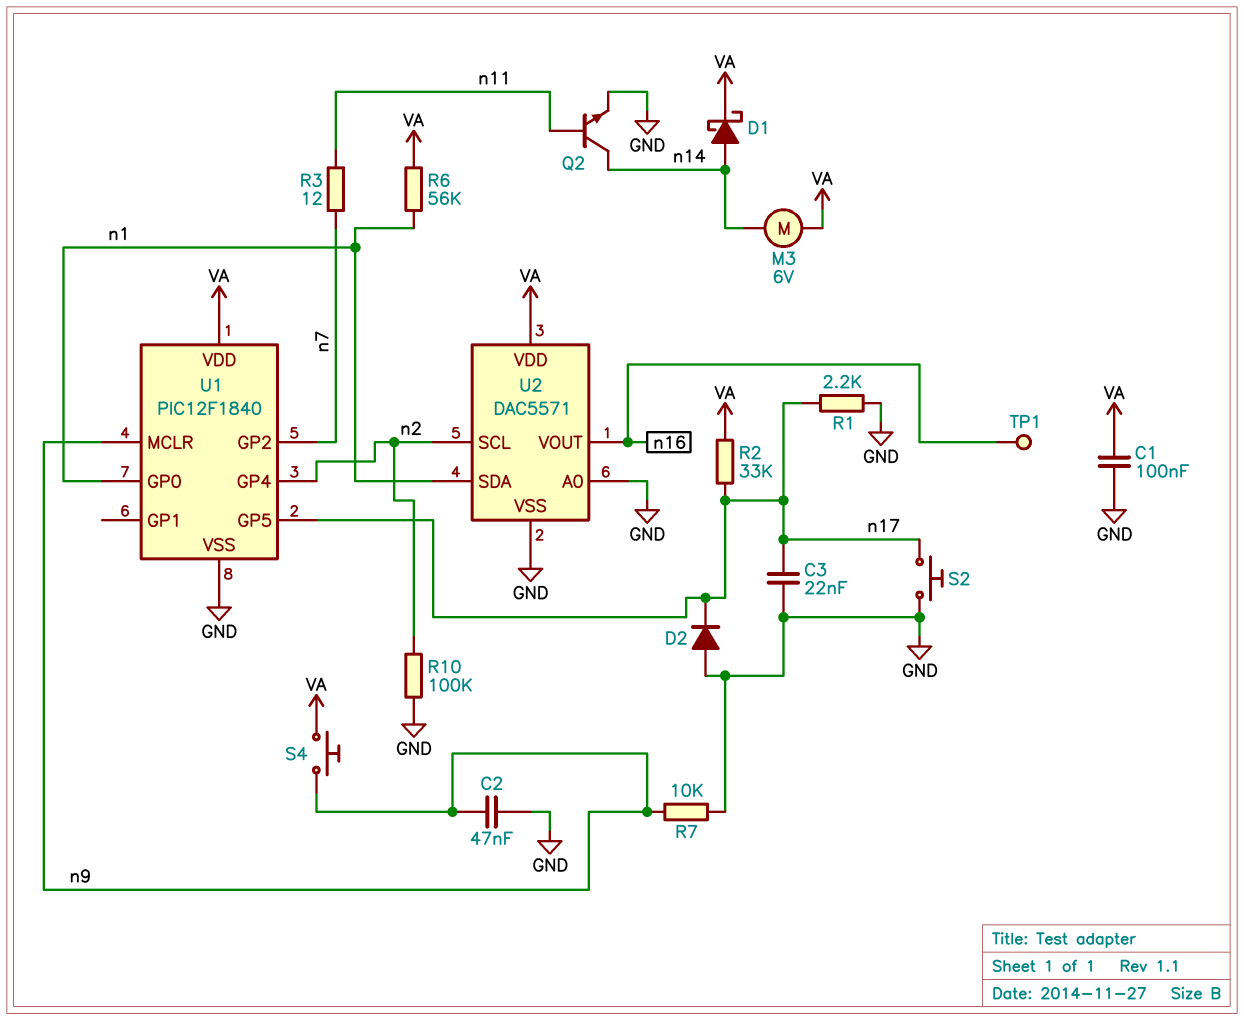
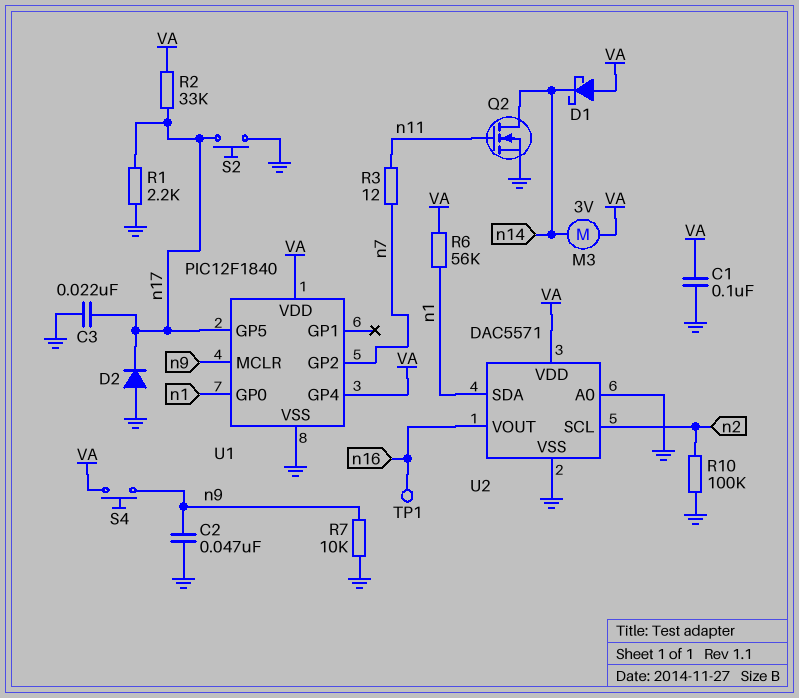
D1: schottky (A n14, K VA) -> schottky (A VA, K n14)
M3: motor 6V (VA, n14) -> motor 3V (VA, n14)
Q2: NPN (B n11, C n14, E GND) -> NMOS (G n11, D n14, S GND)
U1 pin GP4: n2 -> VA

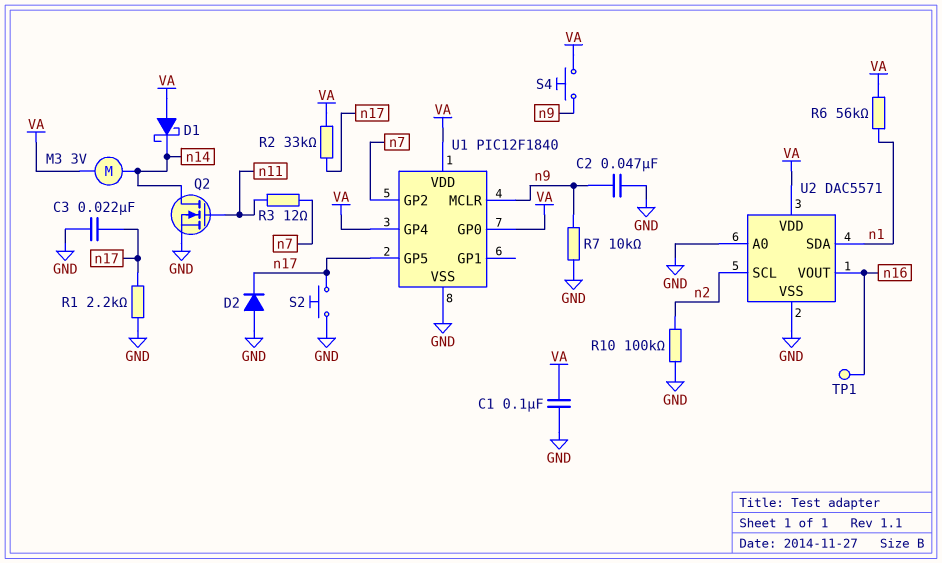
U1 pin GP0: n1 -> VA

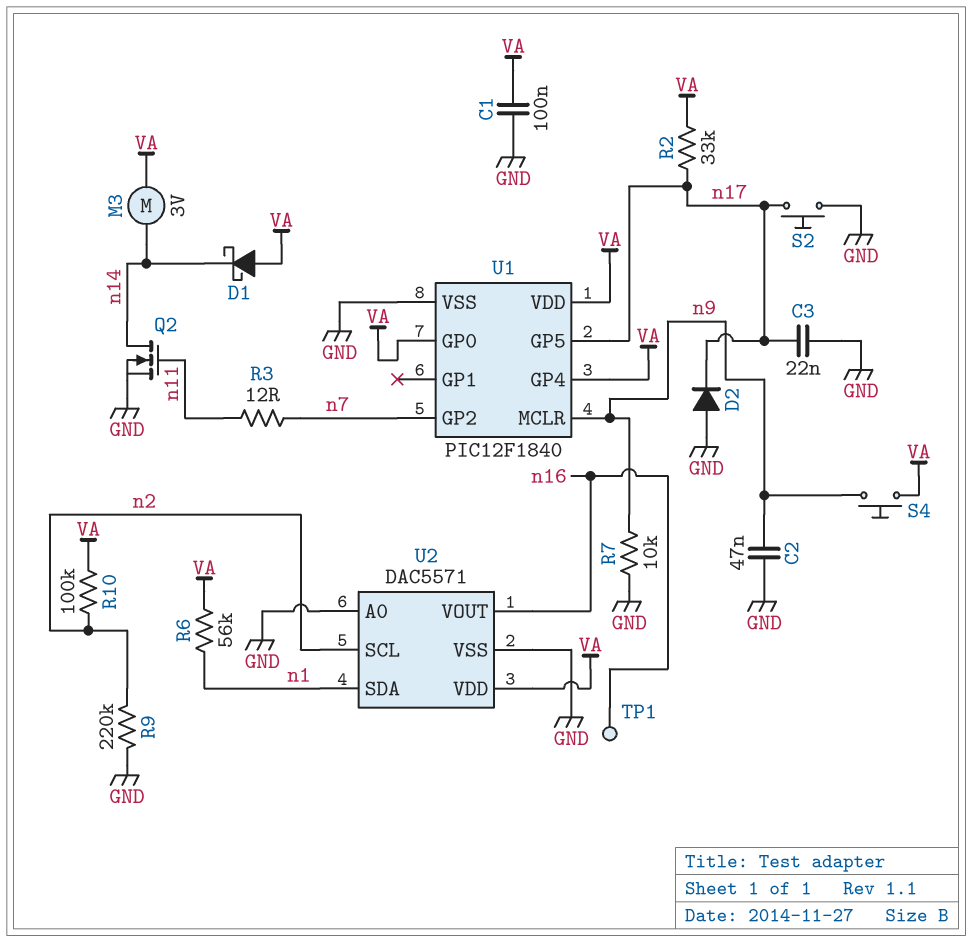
R1: 2.2k (GND, n17) -> none
R9: none -> 220k (GND, n2)
R10: 100k (GND, n2) -> 100k (VA, n2)

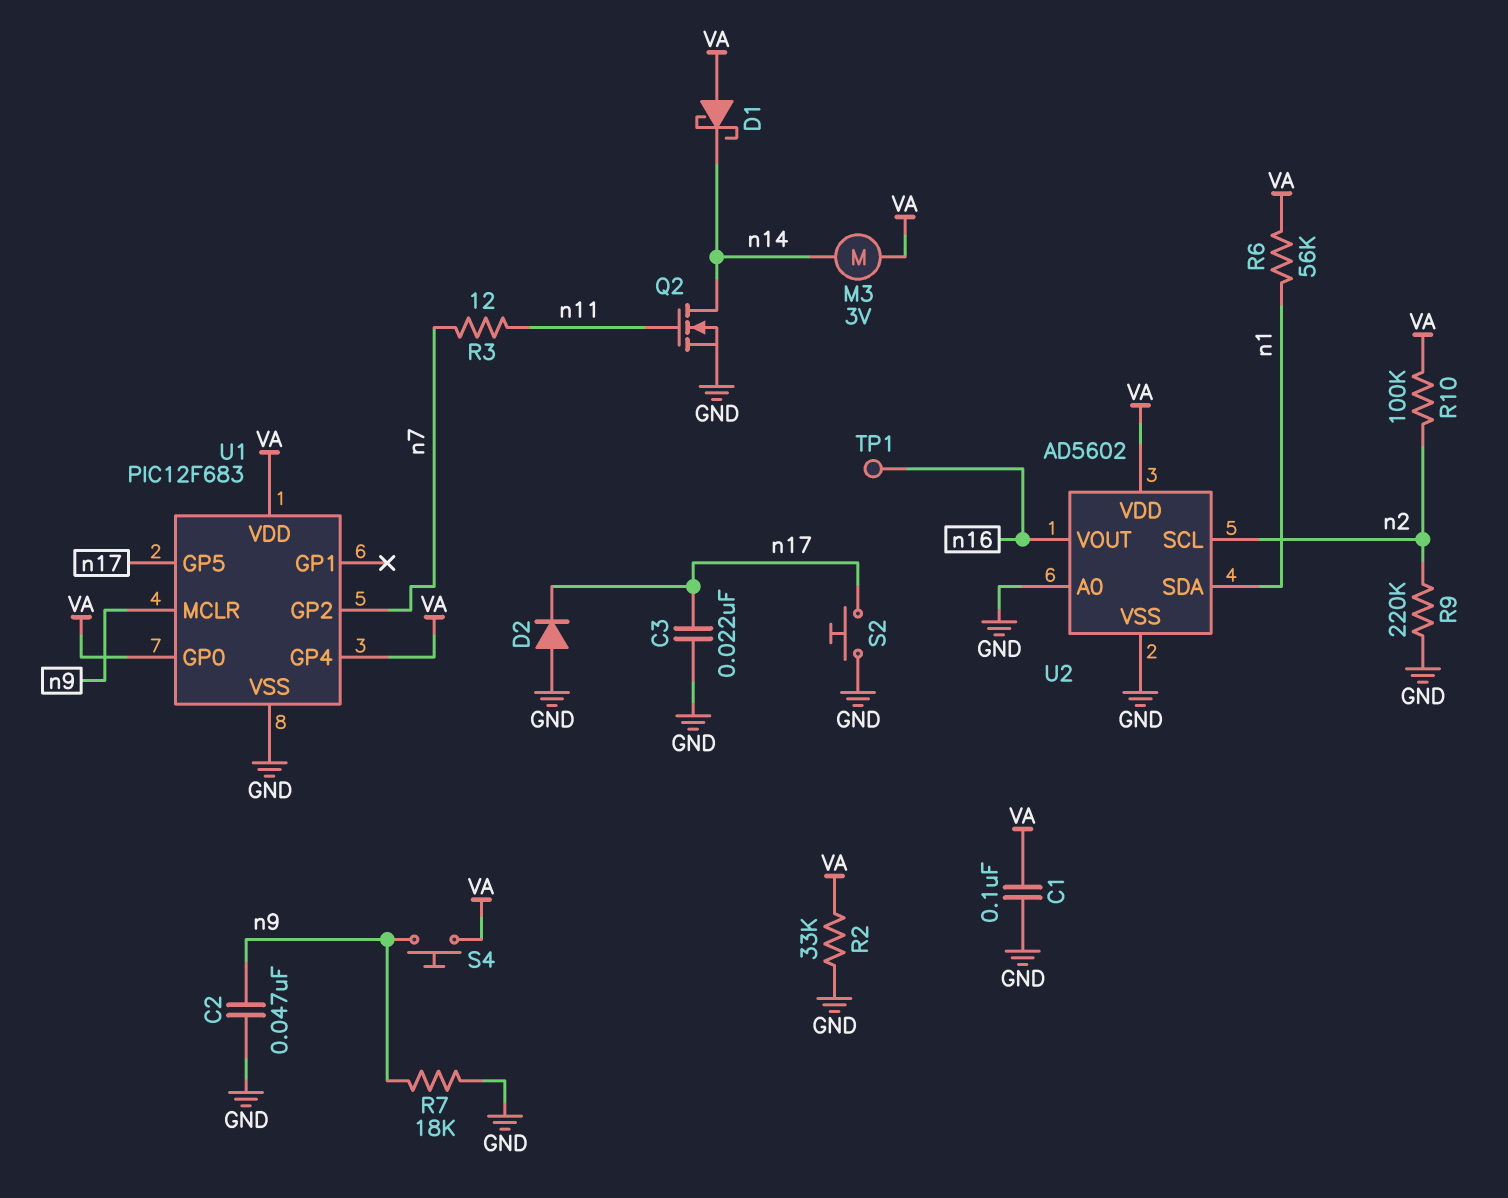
R2: 33k (VA, n17) -> 33k (GND, VA)
R7: 10k (GND, n9) -> 18k (GND, n9)
U1: PIC12F1840 -> PIC12F683
U2: DAC5571 -> AD5602

